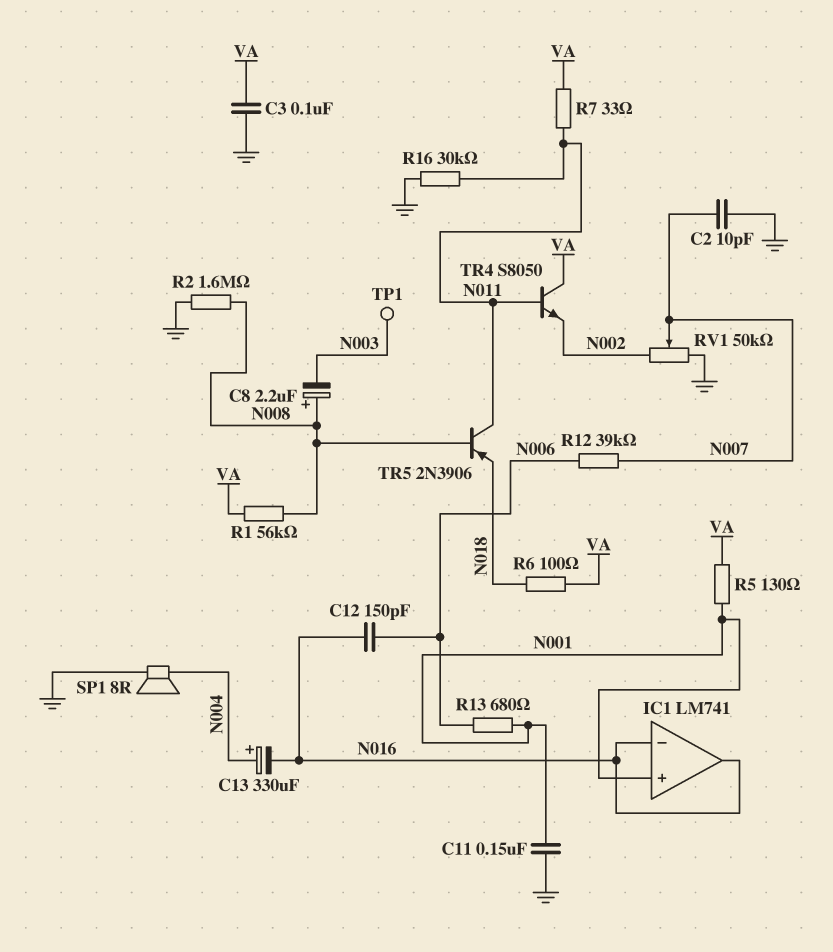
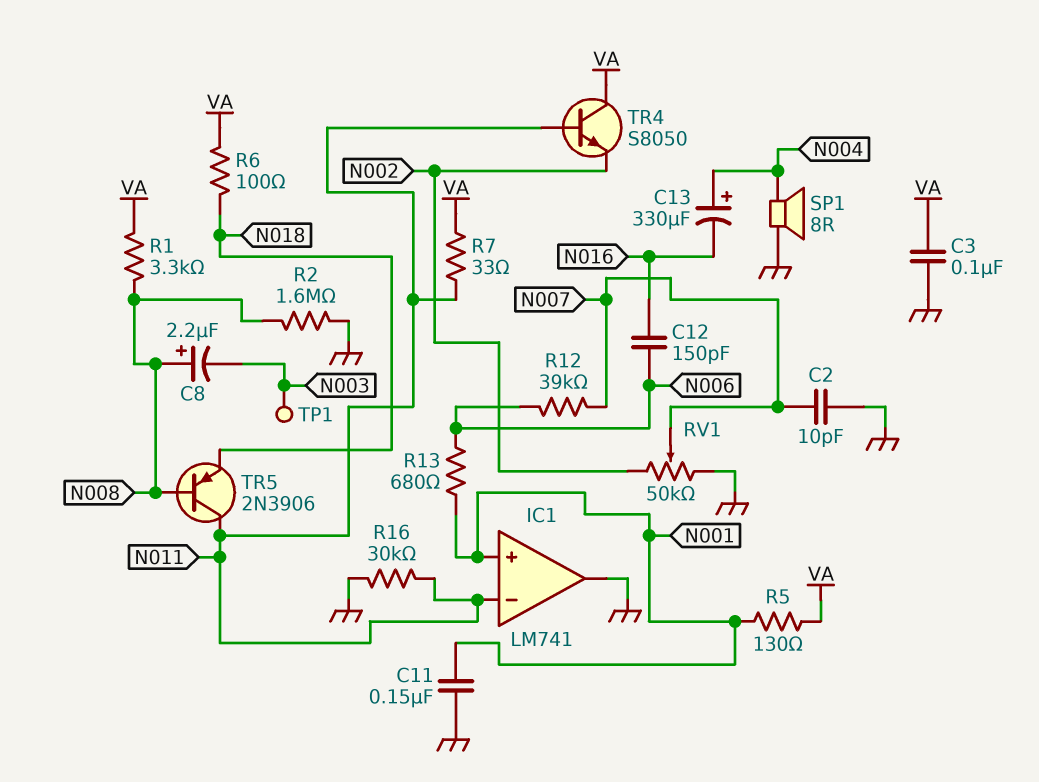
IC1 pin in-: N016 -> N011
IC1 pin out: N016 -> GND
R1: 56k (N008, VA) -> 3.3k (N008, VA)

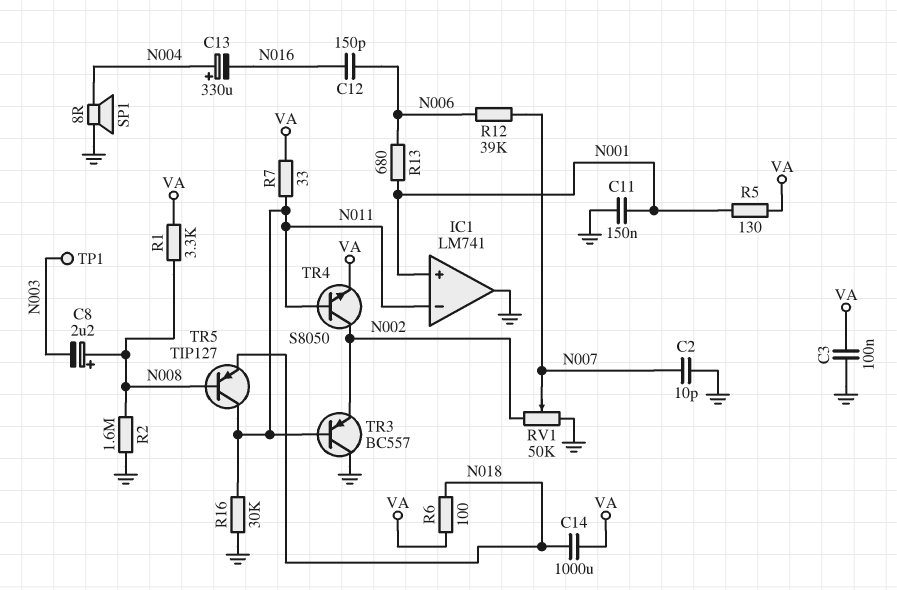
C14: none -> 1000uF (N018, VA)
TR3: none -> PNP BC557 (B N011, C GND, E N002)
TR4: NPN S8050 (B N011, C VA, E N002) -> NPN S8050 (B N011, C N002, E VA)
TR5: PNP 2N3906 (B N008, C N011, E N018) -> PNP TIP127 (B N008, C N011, E N018)

